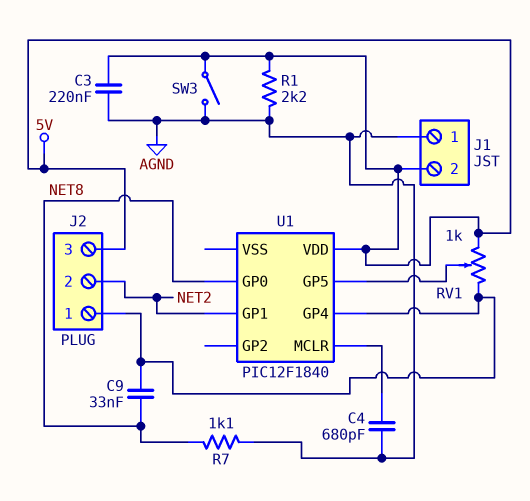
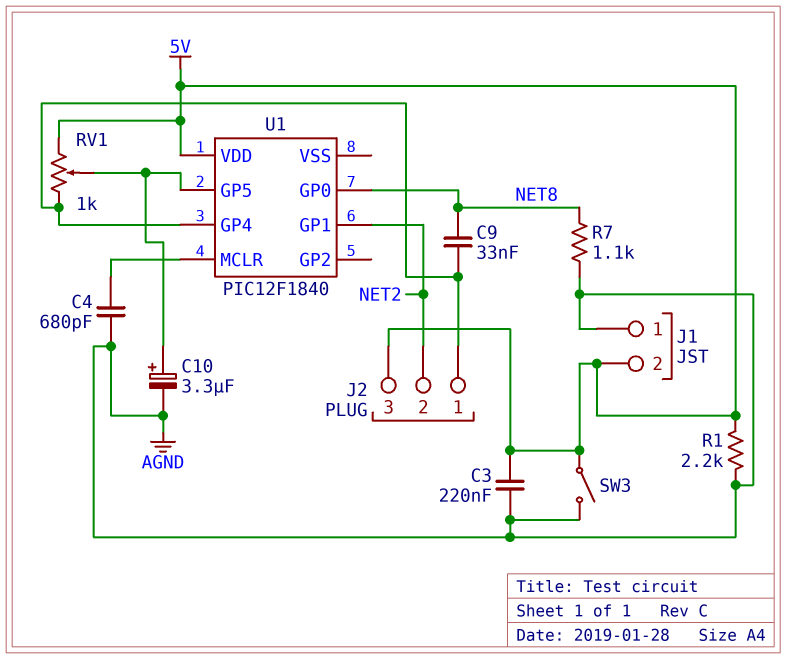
C10: none -> 3.3uF (plus U1/GP5, minus AGND)

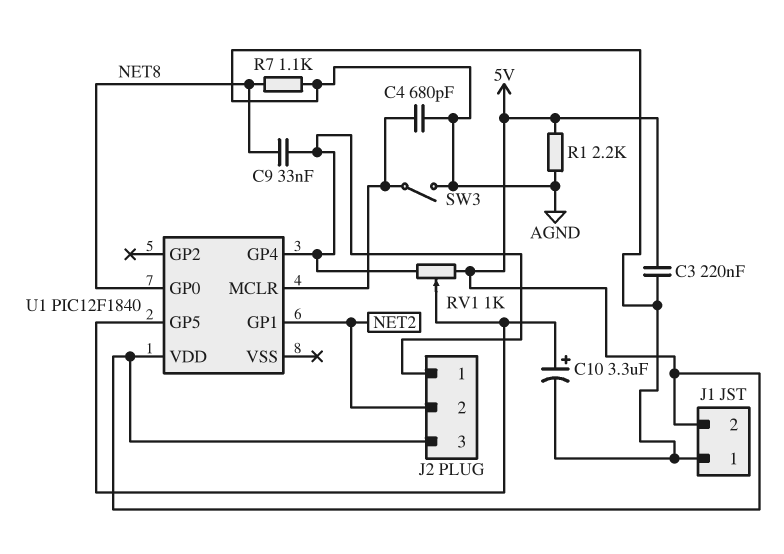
SW3: switch (5V, AGND) -> switch (AGND, U1/MCLR)

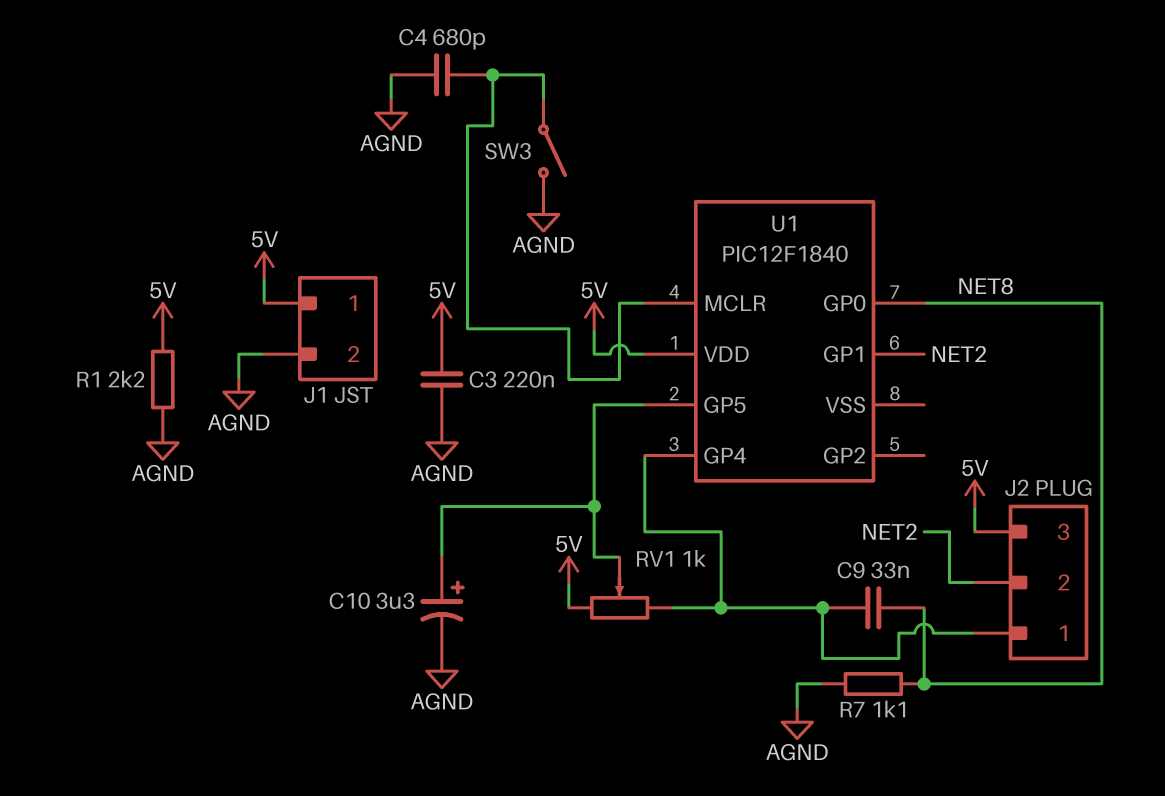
J1 pin 1: AGND -> 5V
J1 pin 2: 5V -> AGND

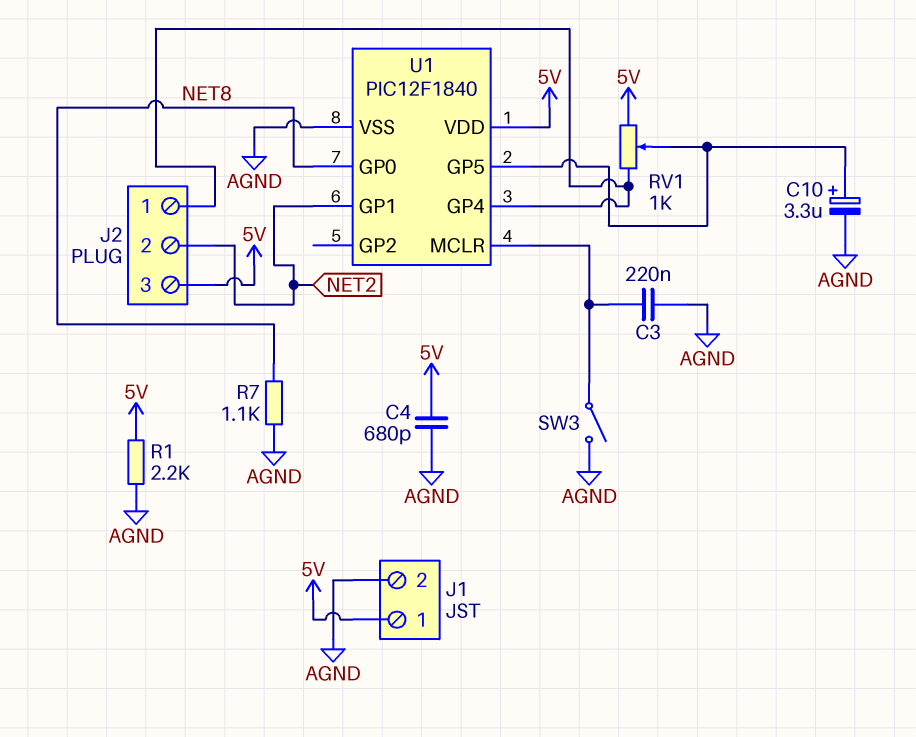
C3: 220nF (5V, AGND) -> 220nF (AGND, U1/MCLR)
C4: 680pF (AGND, U1/MCLR) -> 680pF (5V, AGND)
C9: 33nF (J2/1, NET8) -> none
U1 pin VSS: none -> AGND

